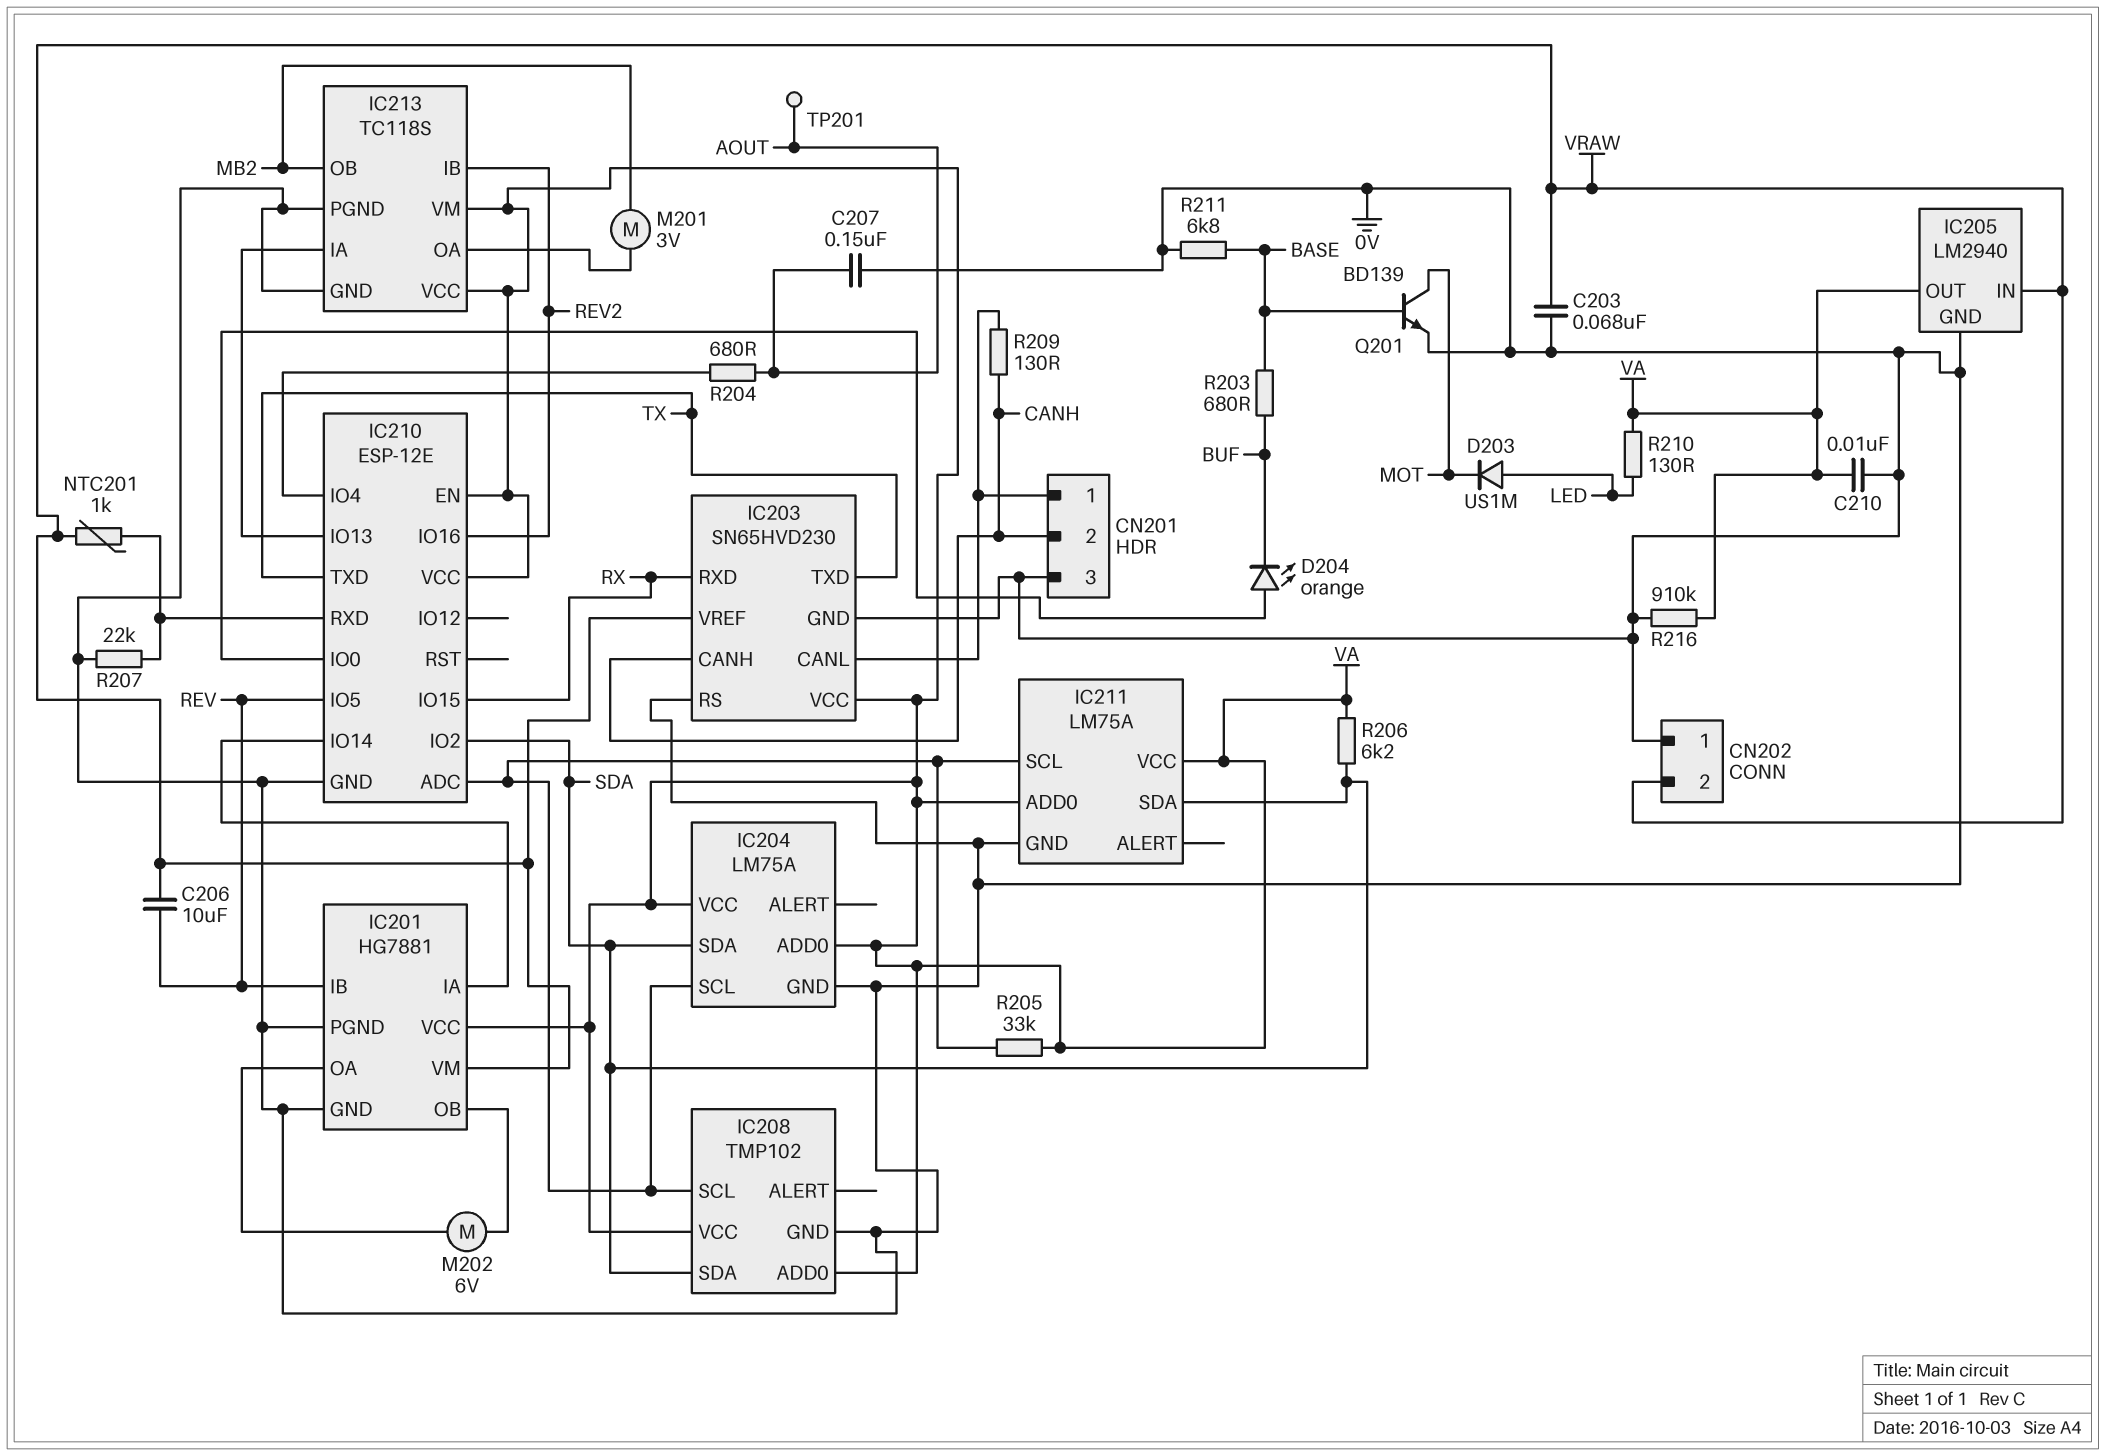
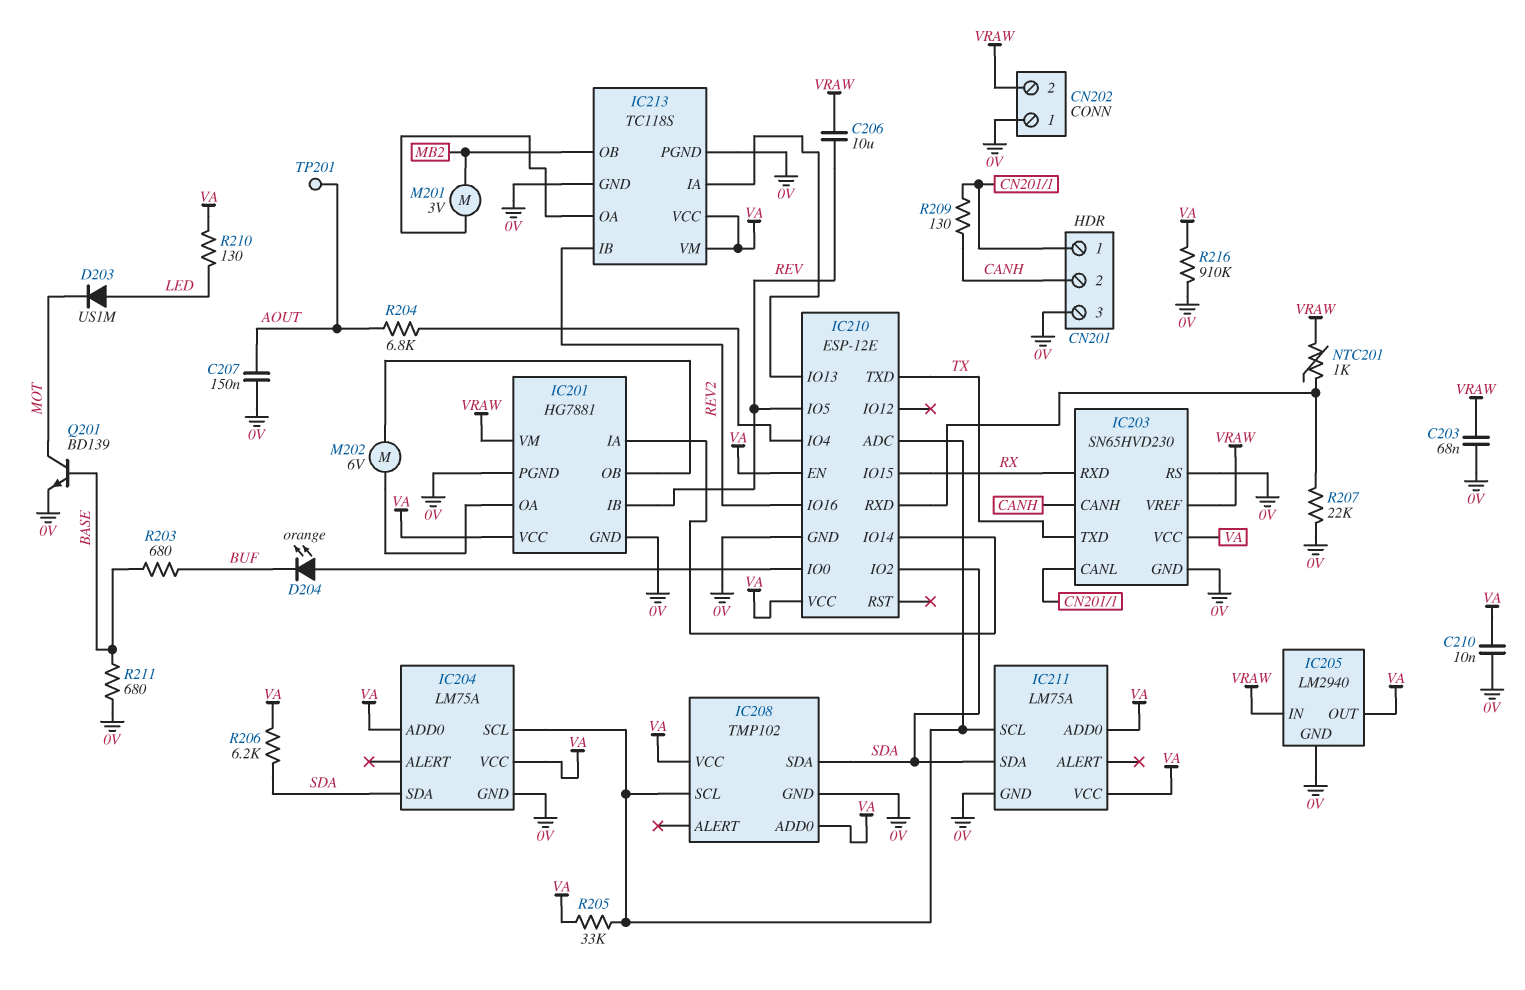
R204: 680 (AOUT, IC210/IO4) -> 6.8k (AOUT, IC210/IO4)
R211: 6.8k (0V, BASE) -> 680 (0V, BASE)

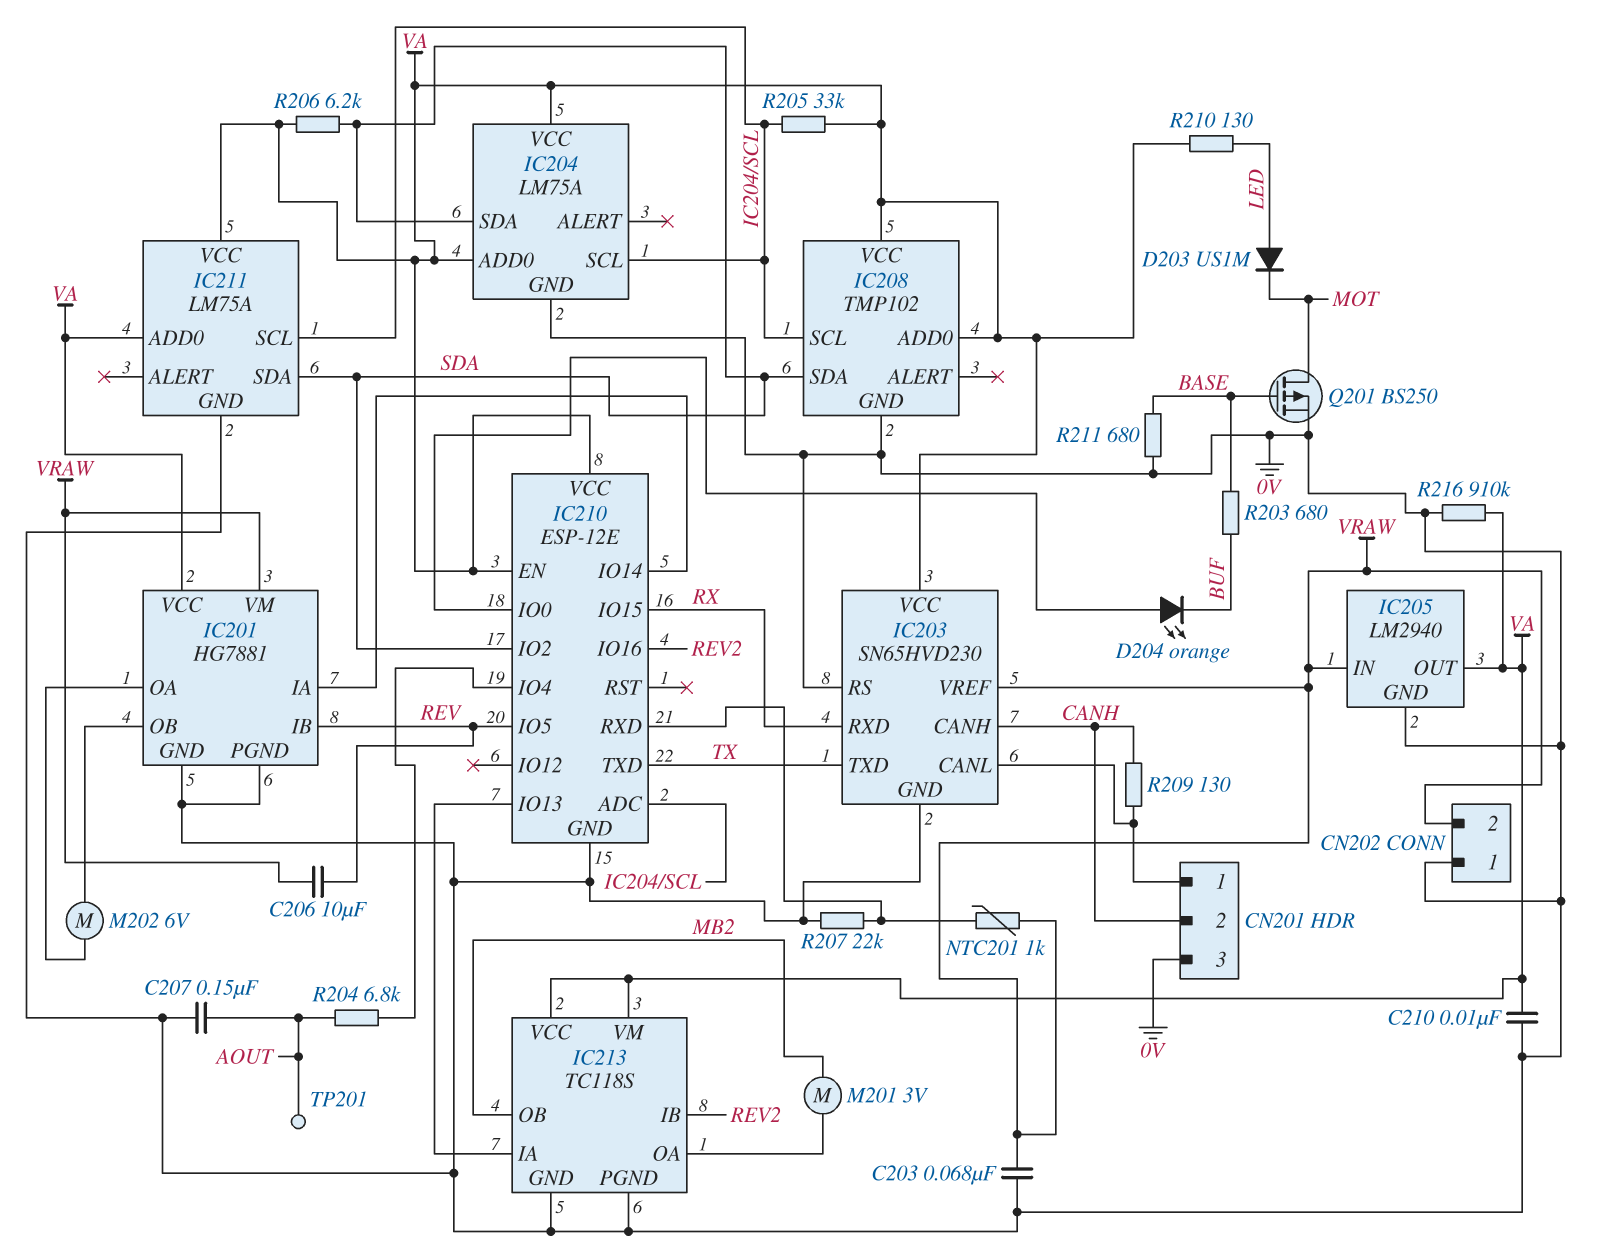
Q201: NPN BD139 (B BASE, C MOT, E 0V) -> PMOS BS250 (G BASE, D MOT, S 0V)

